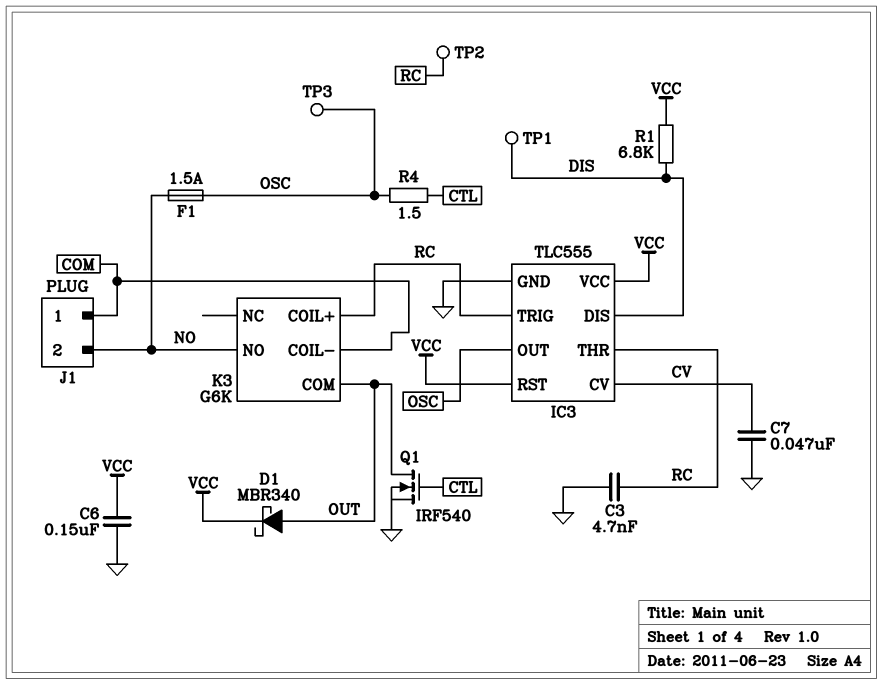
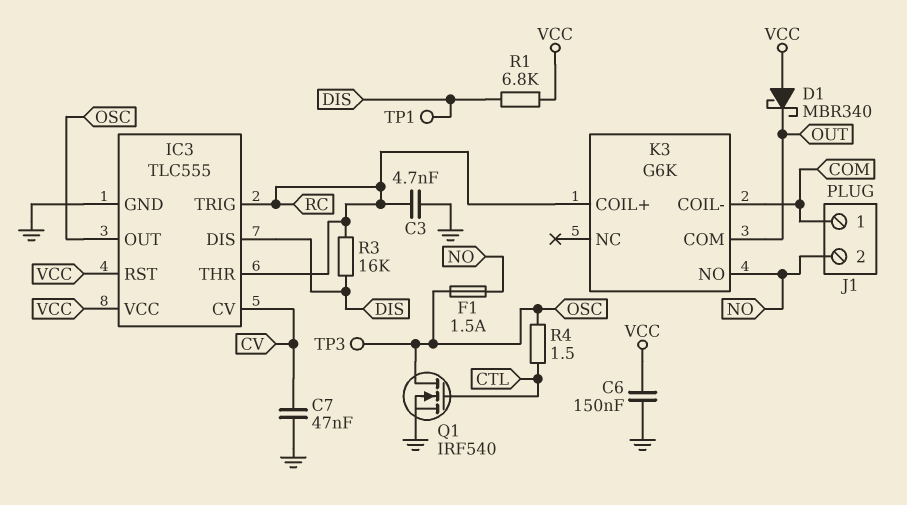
D1: schottky MBR340 (A OUT, K VCC) -> schottky MBR340 (A VCC, K OUT)
Q1: NMOS IRF540 (G CTL, D OUT, S GND) -> NMOS IRF540 (G CTL, D OSC, S GND)
R3: none -> 16k (DIS, RC)
TP2: test point (RC) -> none

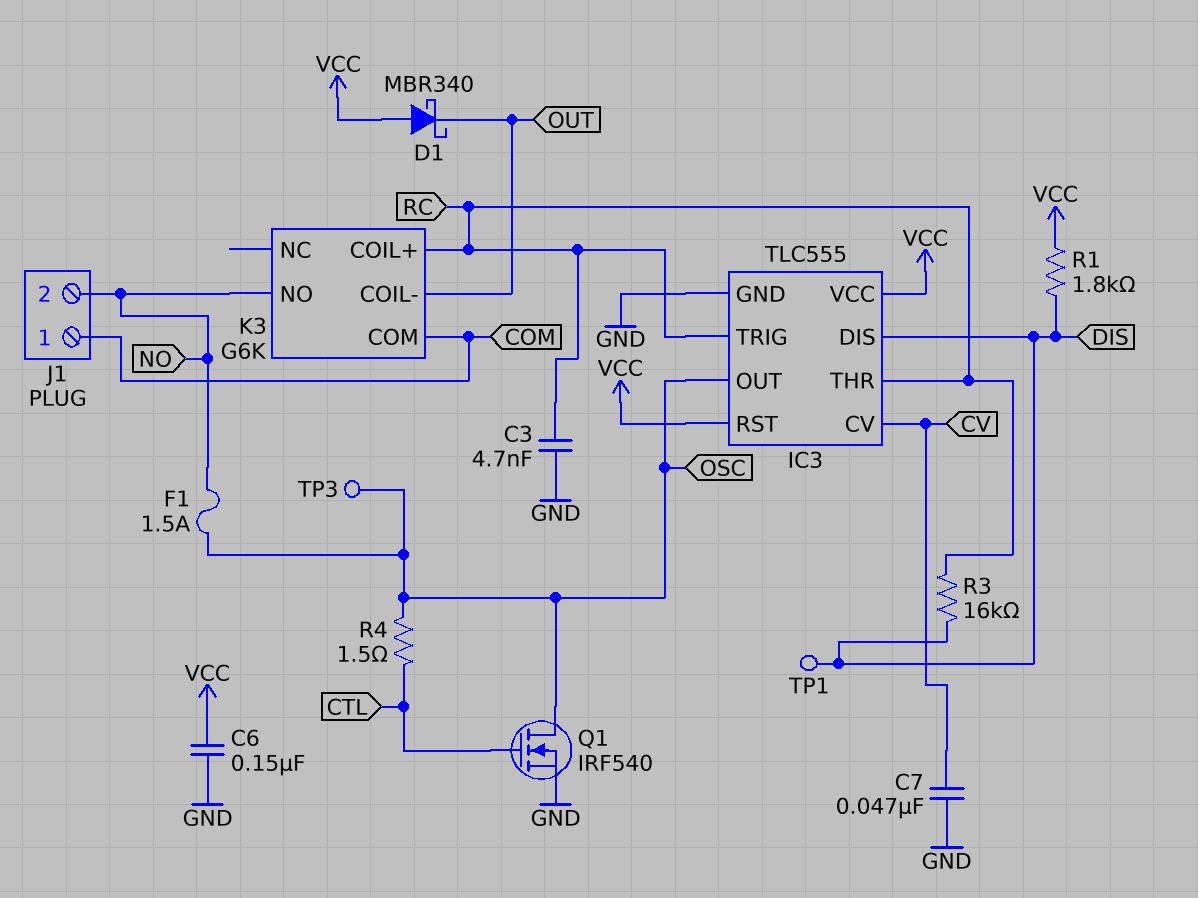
K3 pin COIL-: COM -> OUT
K3 pin COM: OUT -> COM
R1: 6.8k (DIS, VCC) -> 1.8k (DIS, VCC)

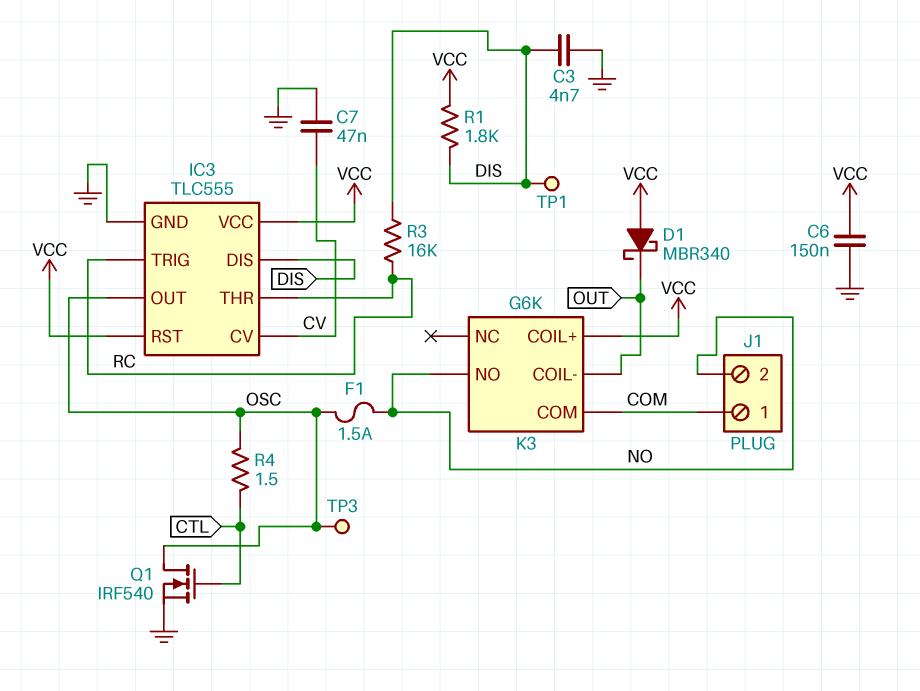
C3: 4.7nF (GND, RC) -> 4.7nF (DIS, GND)
K3 pin COIL+: RC -> VCC

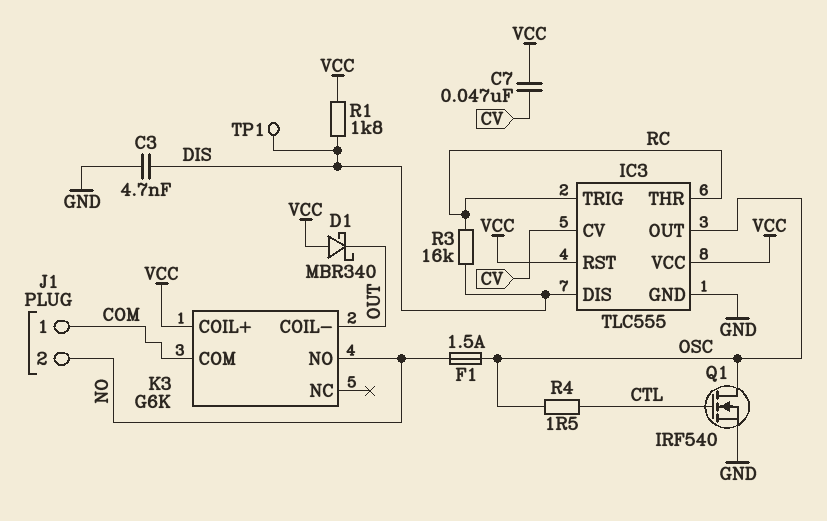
C6: 150nF (GND, VCC) -> none
C7: 47nF (CV, GND) -> 47nF (CV, VCC)
TP3: test point (OSC) -> none

